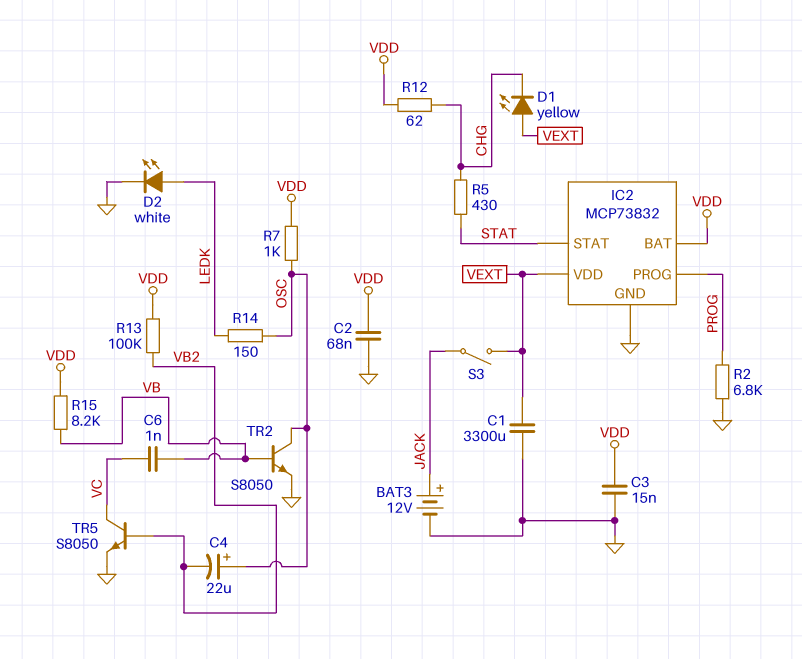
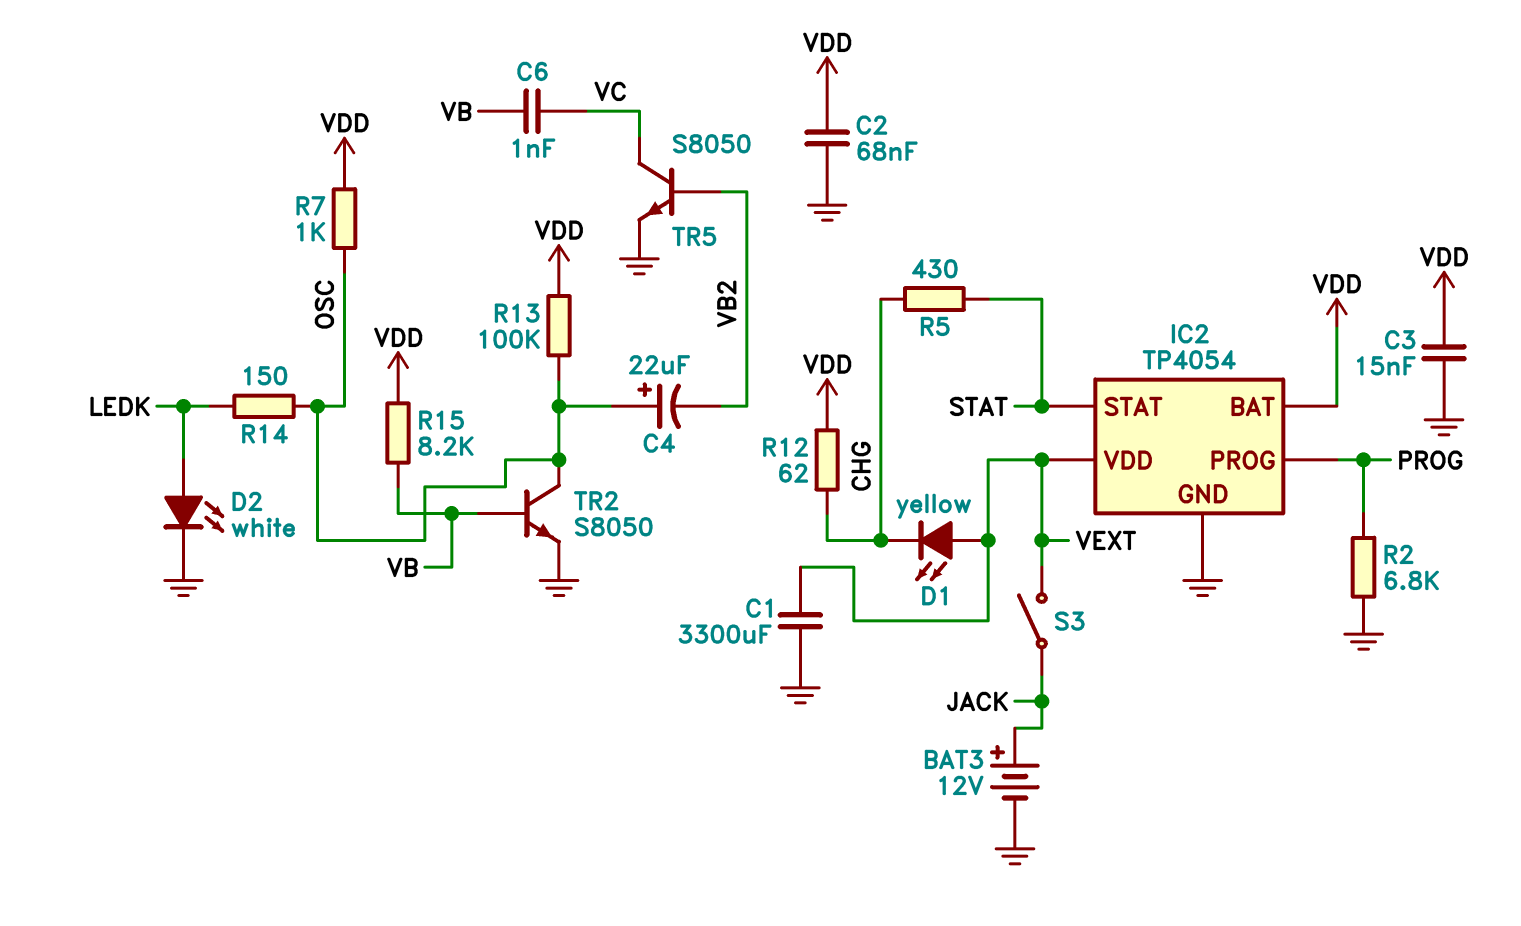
IC2: MCP73832 -> TP4054
R13: 100k (VB2, VDD) -> 100k (OSC, VDD)

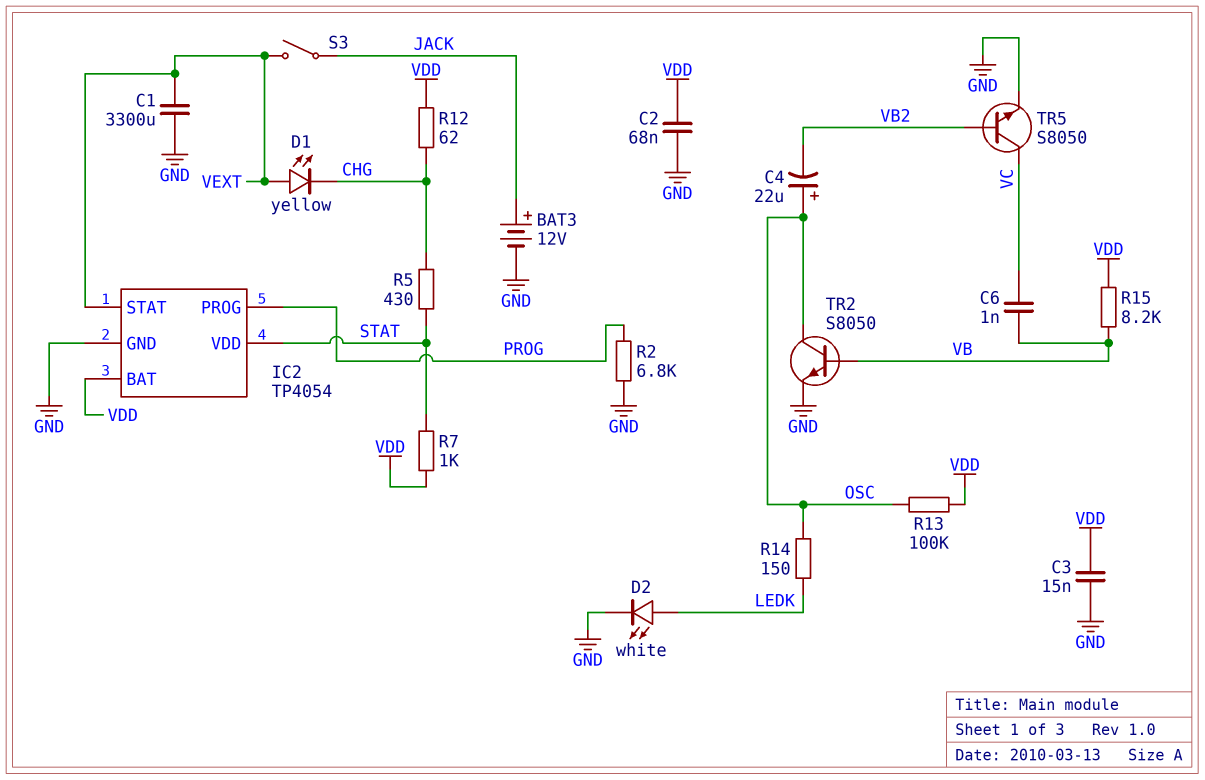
IC2 pin STAT: STAT -> VEXT
IC2 pin VDD: VEXT -> STAT
R7: 1k (OSC, VDD) -> 1k (STAT, VDD)

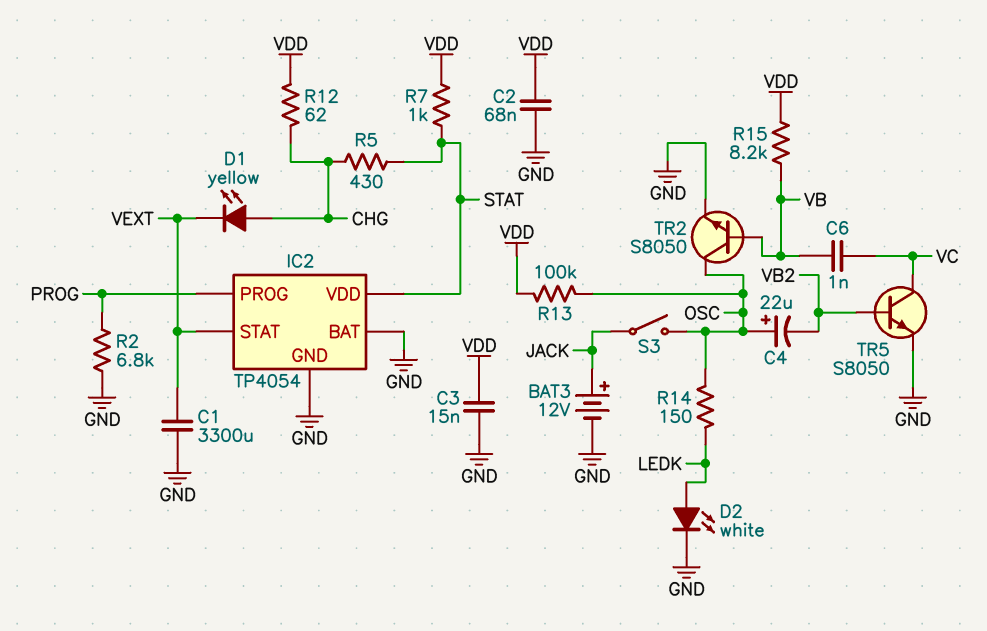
D1: LED yellow (A VEXT, K CHG) -> LED yellow (A CHG, K VEXT)
IC2 pin BAT: VDD -> GND
S3: switch (JACK, VEXT) -> switch (JACK, OSC)

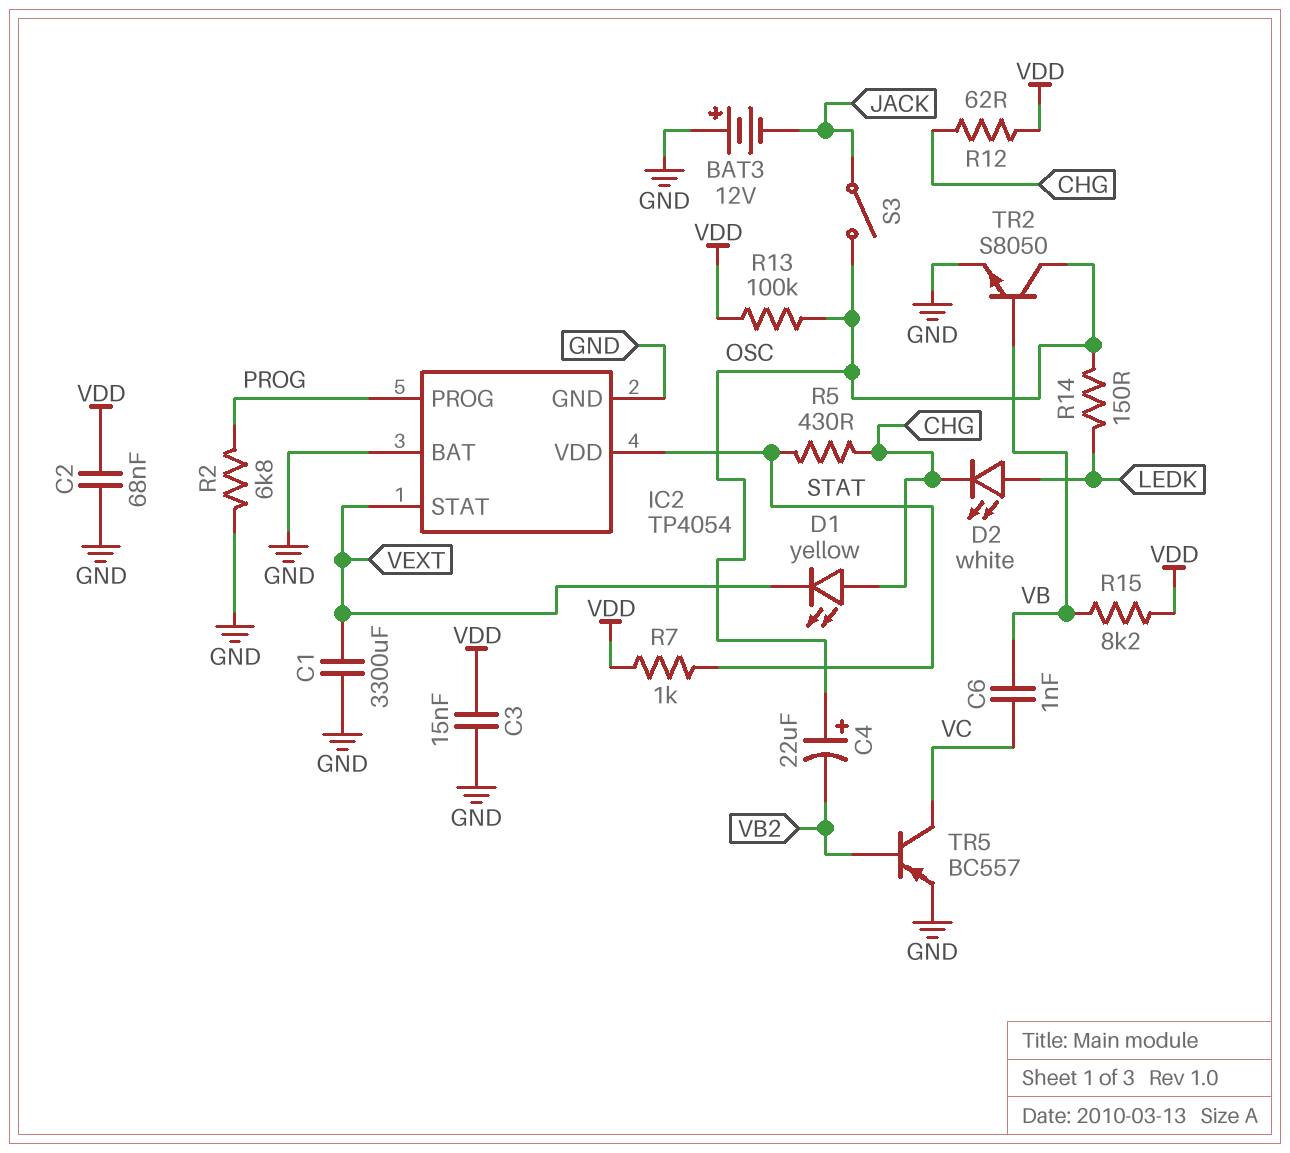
BAT3: 12V (plus JACK, minus GND) -> 12V (plus GND, minus JACK)
D2: LED white (A LEDK, K GND) -> LED white (A LEDK, K CHG)
TR5: NPN S8050 (B VB2, C VC, E GND) -> PNP BC557 (B VB2, C VC, E GND)

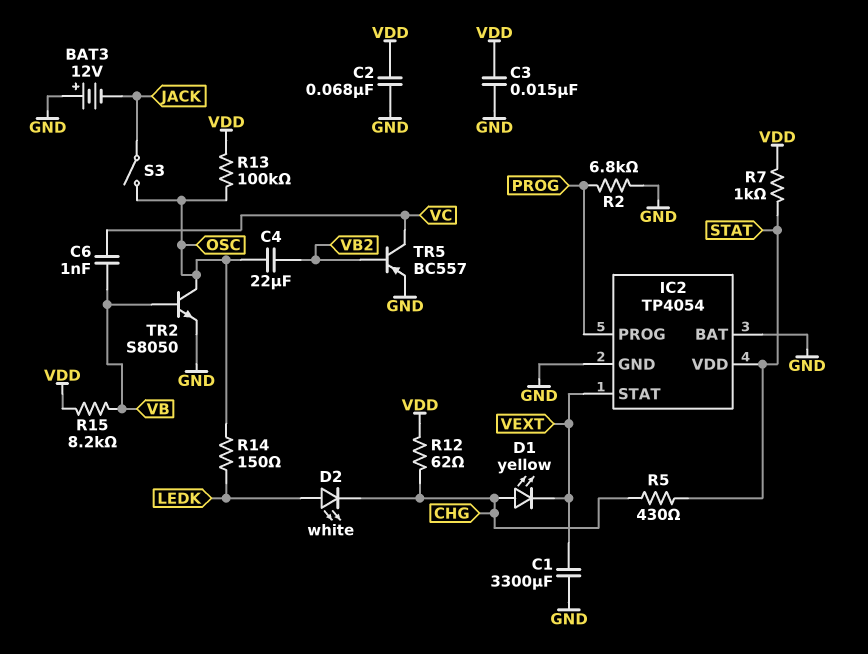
C4: 22uF (plus OSC, minus VB2) -> 22uF (OSC, VB2)

